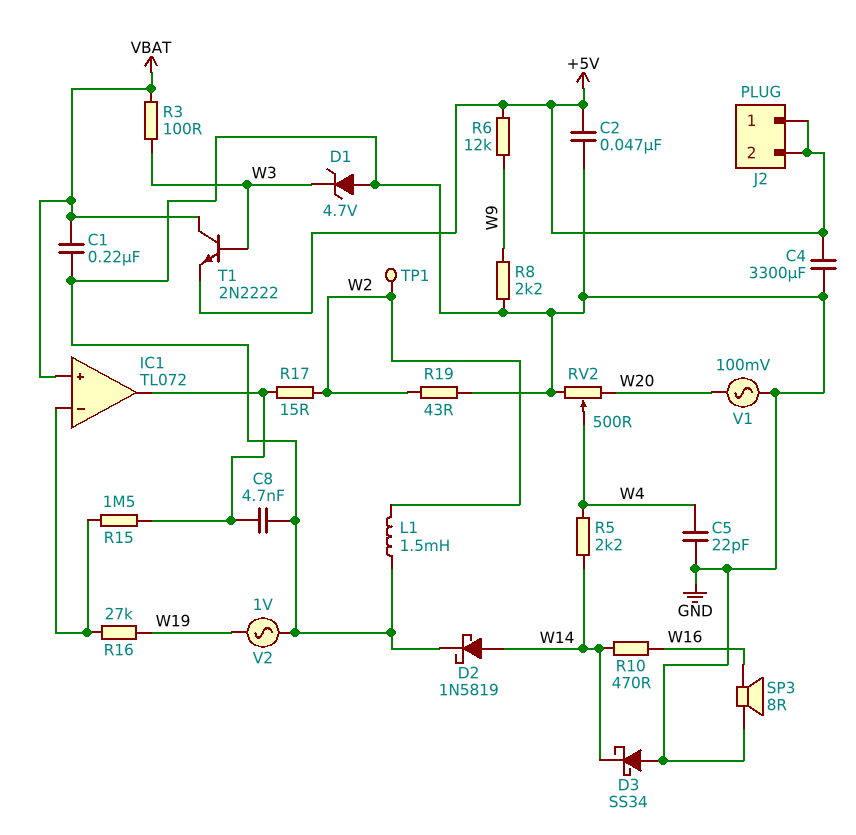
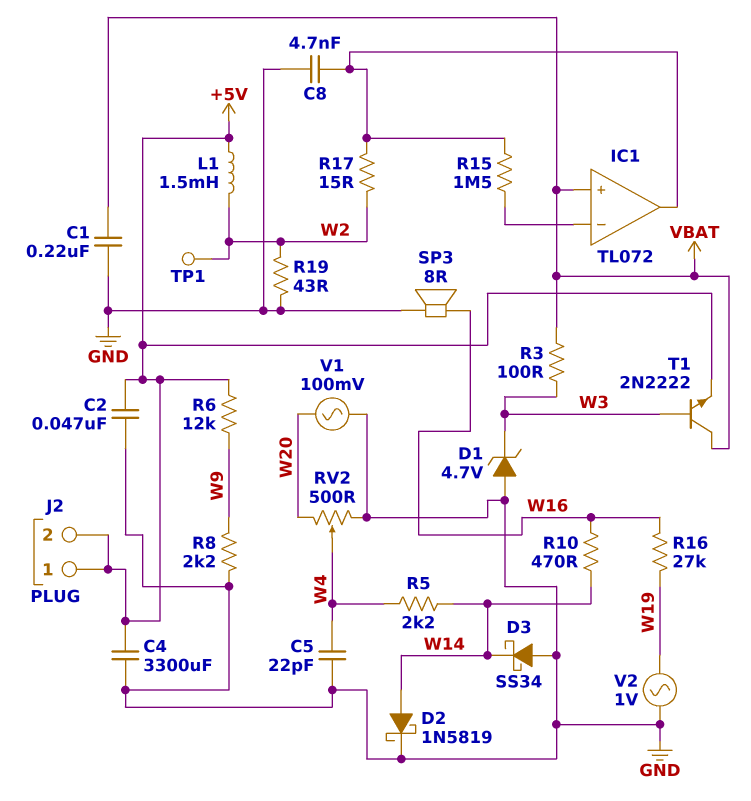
L1: 1.5mH (GND, W2) -> 1.5mH (+5V, W2)
R16: 27k (IC1/in-, W19) -> 27k (W16, W19)

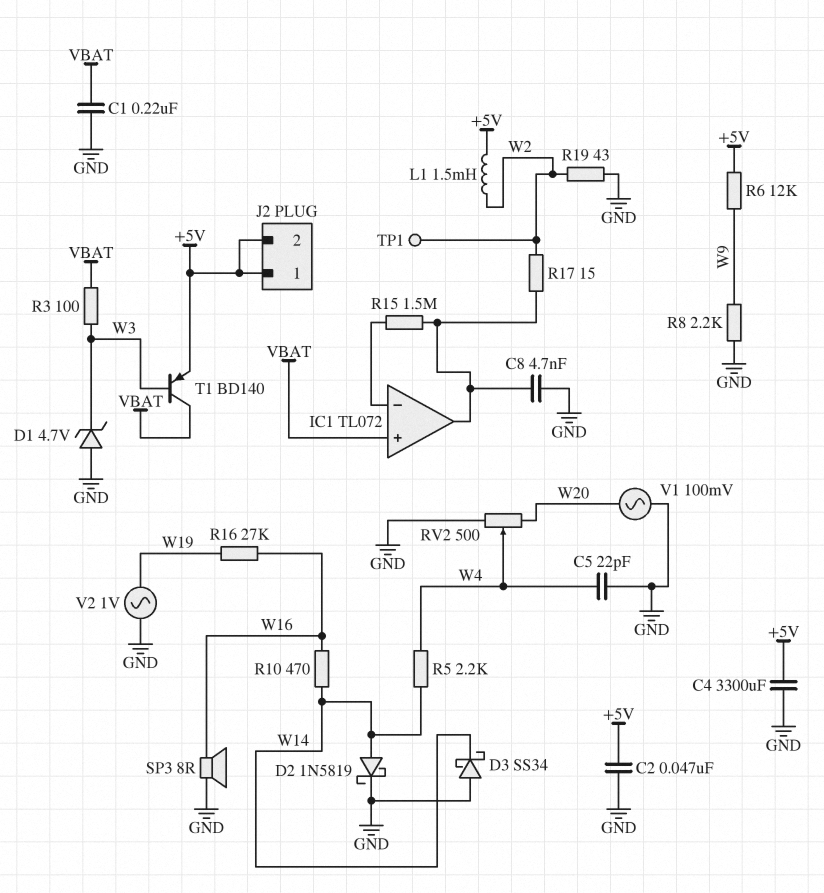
T1: NPN 2N2222 (B W3, C VBAT, E +5V) -> PNP BD140 (B W3, C VBAT, E +5V)

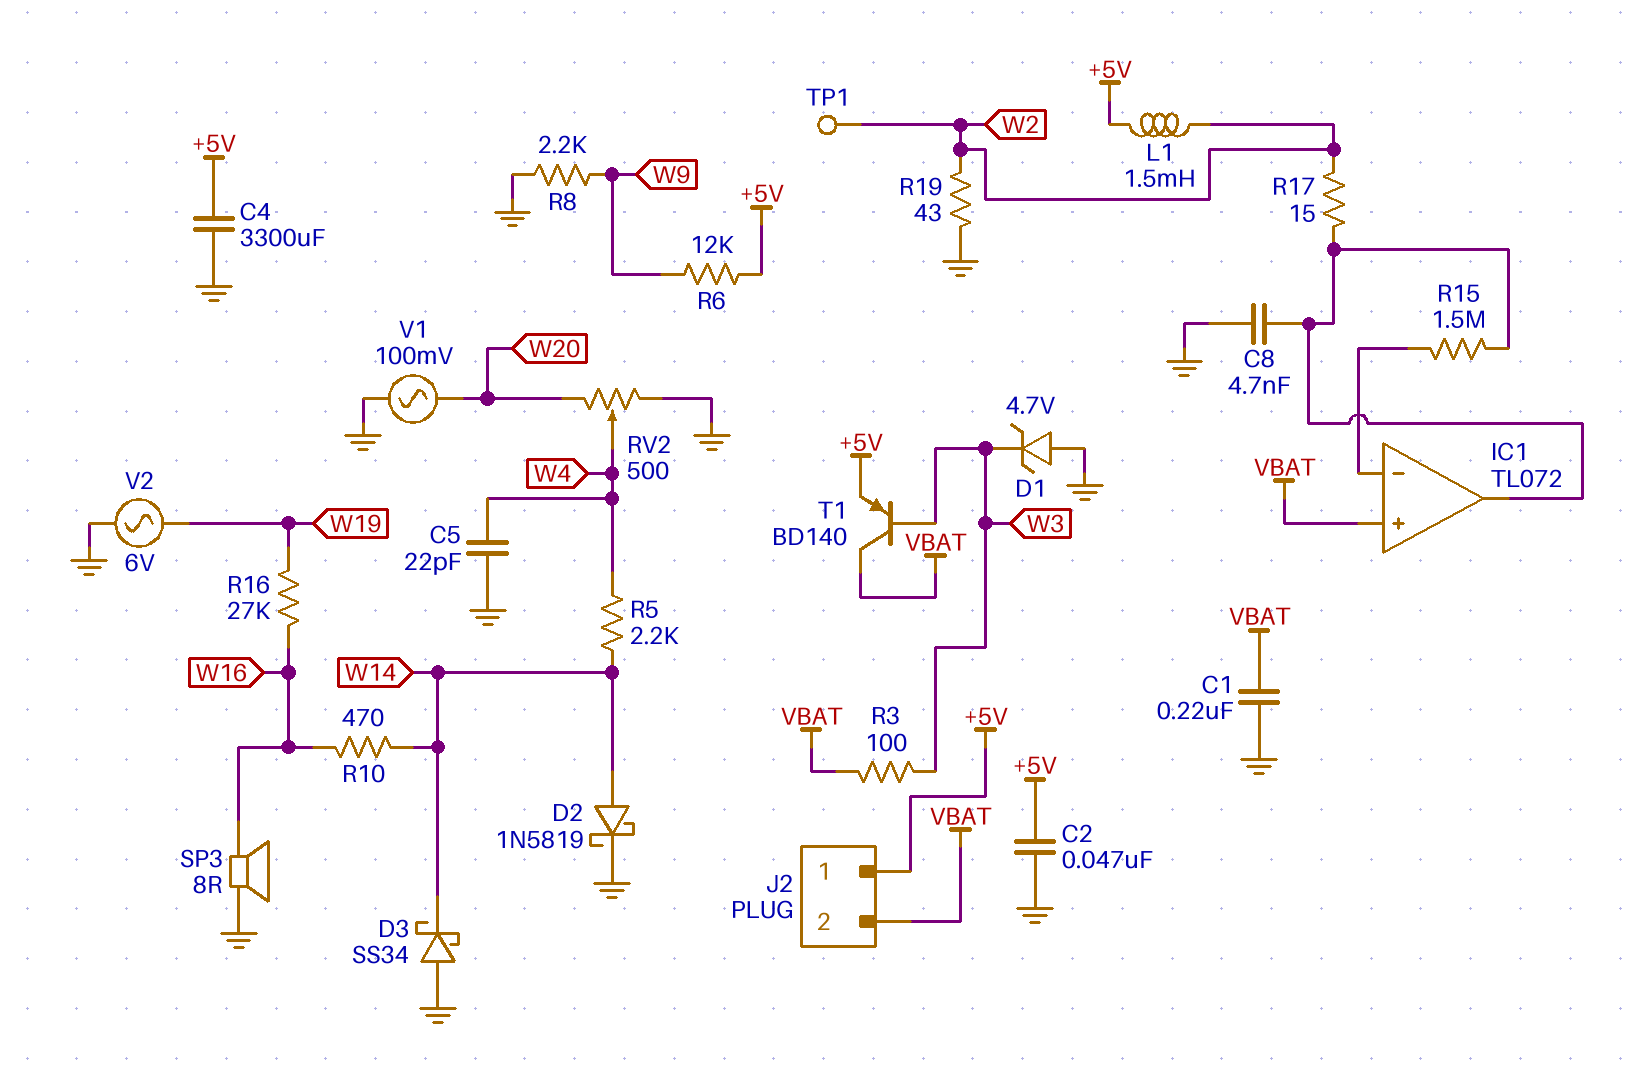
J2 pin 2: +5V -> VBAT
V2: AC 1V (GND, W19) -> AC 6V (GND, W19)

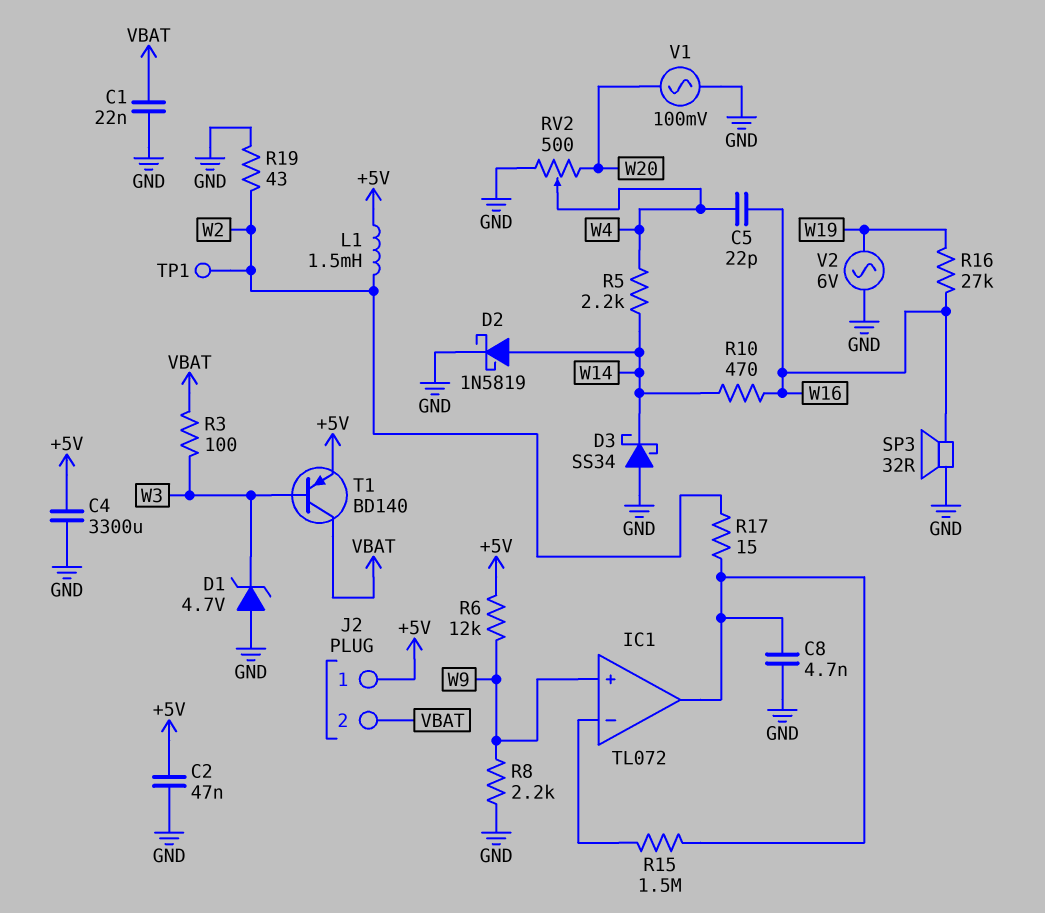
C1: 220nF (GND, VBAT) -> 22nF (GND, VBAT)
C5: 22pF (GND, W4) -> 22pF (W4, W16)
IC1 pin in+: VBAT -> W9
SP3: speaker 8R (GND, W16) -> speaker 32R (GND, W16)

